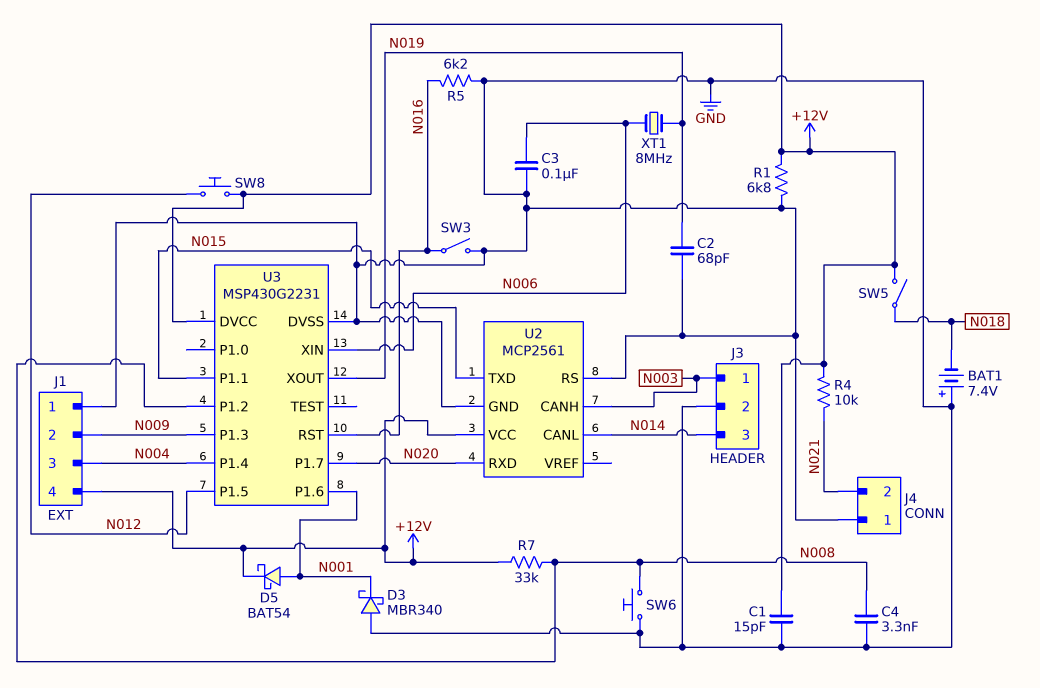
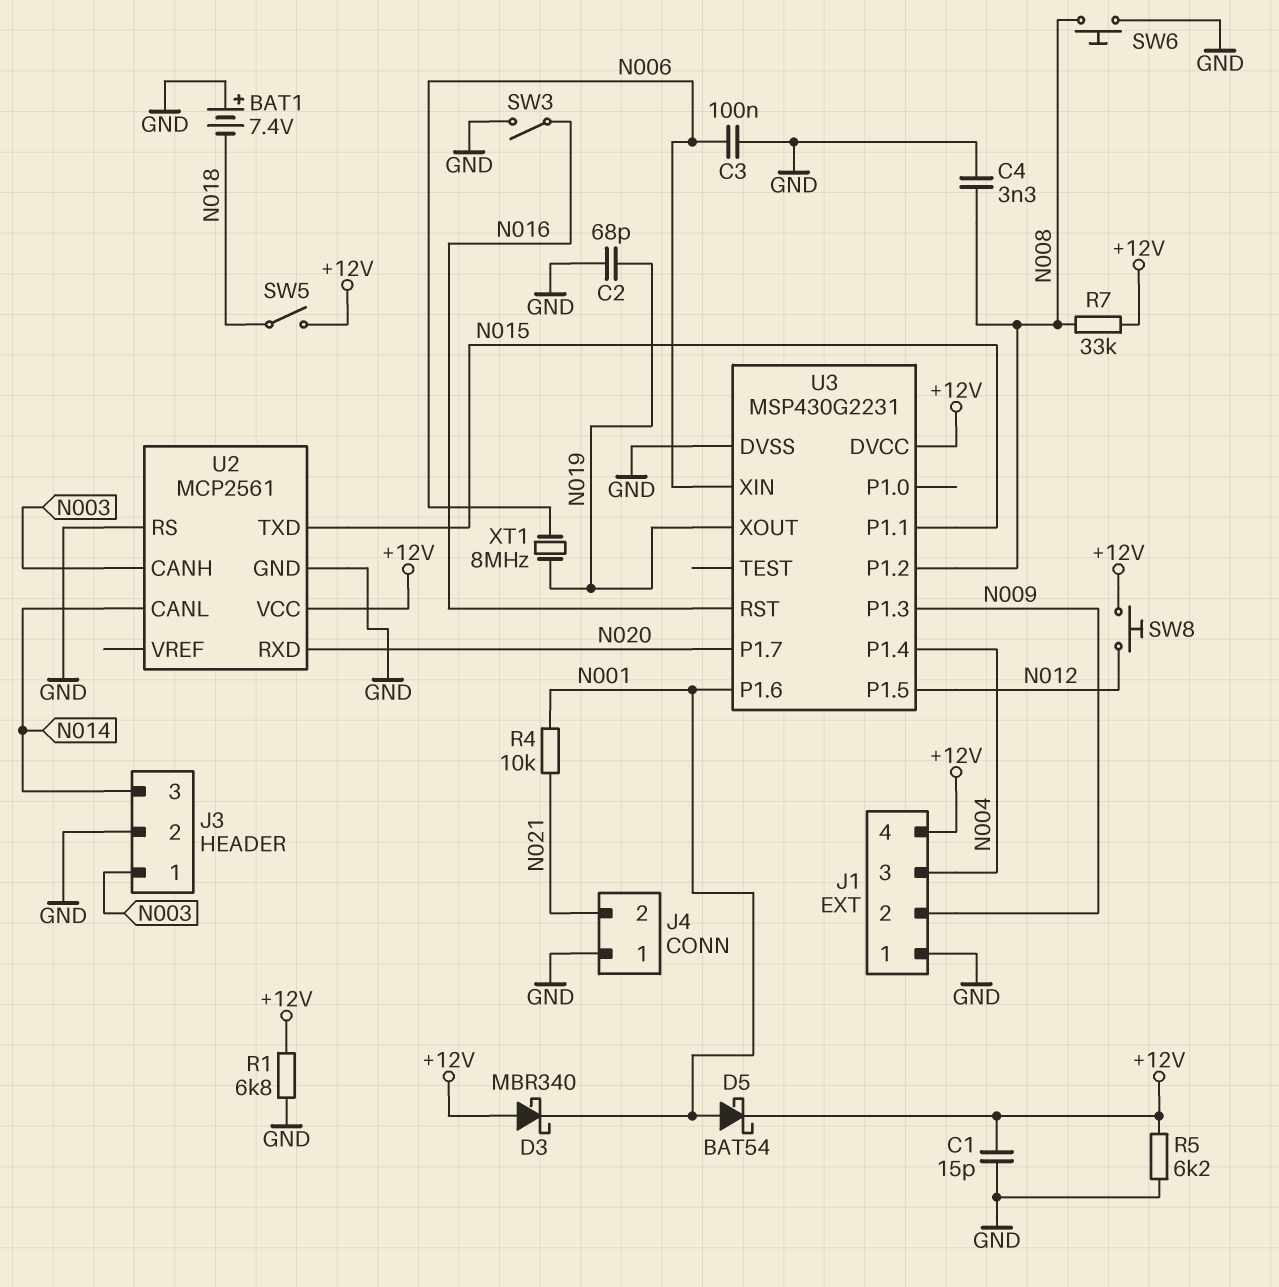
D3: schottky MBR340 (A GND, K N001) -> schottky MBR340 (A +12V, K N001)
R4: 10k (+12V, N021) -> 10k (N001, N021)
R5: 6.2k (GND, N016) -> 6.2k (+12V, GND)

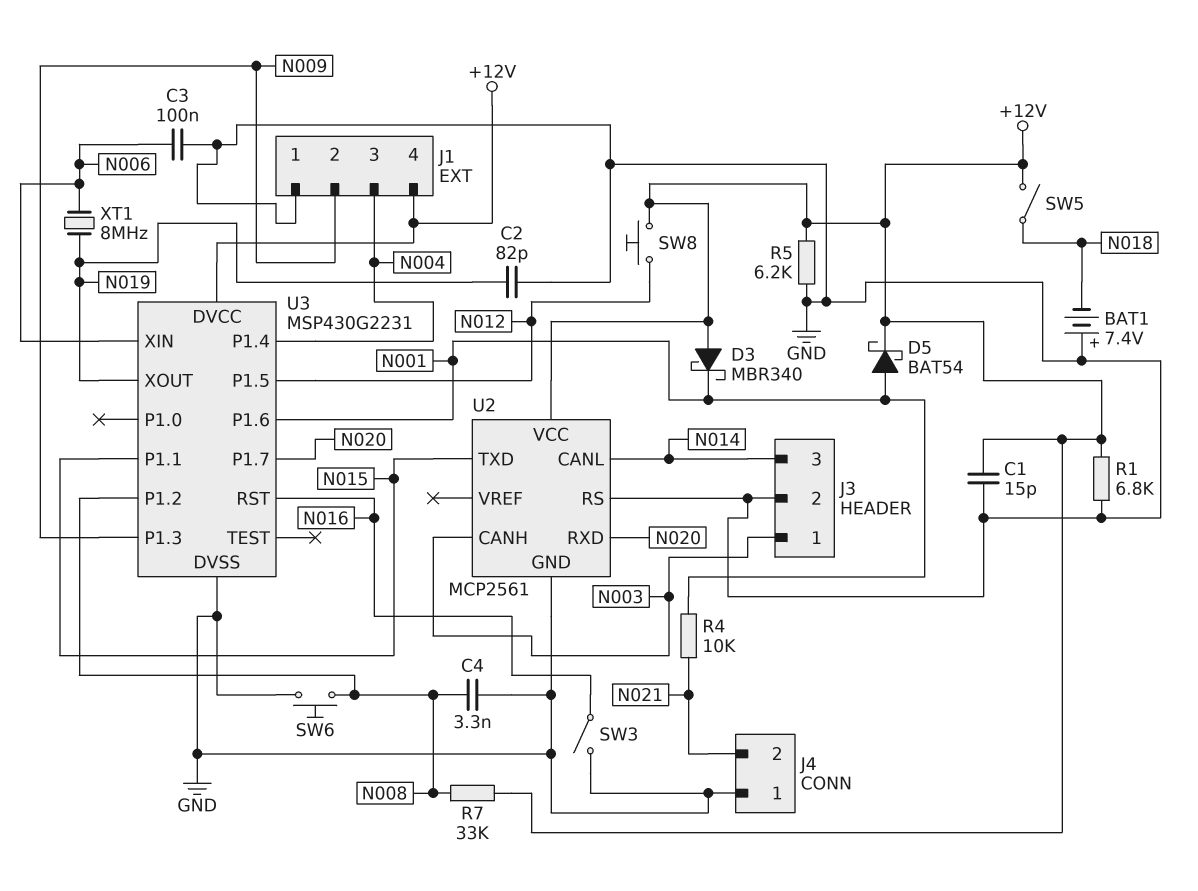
C2: 68pF (GND, N019) -> 82pF (GND, N019)

